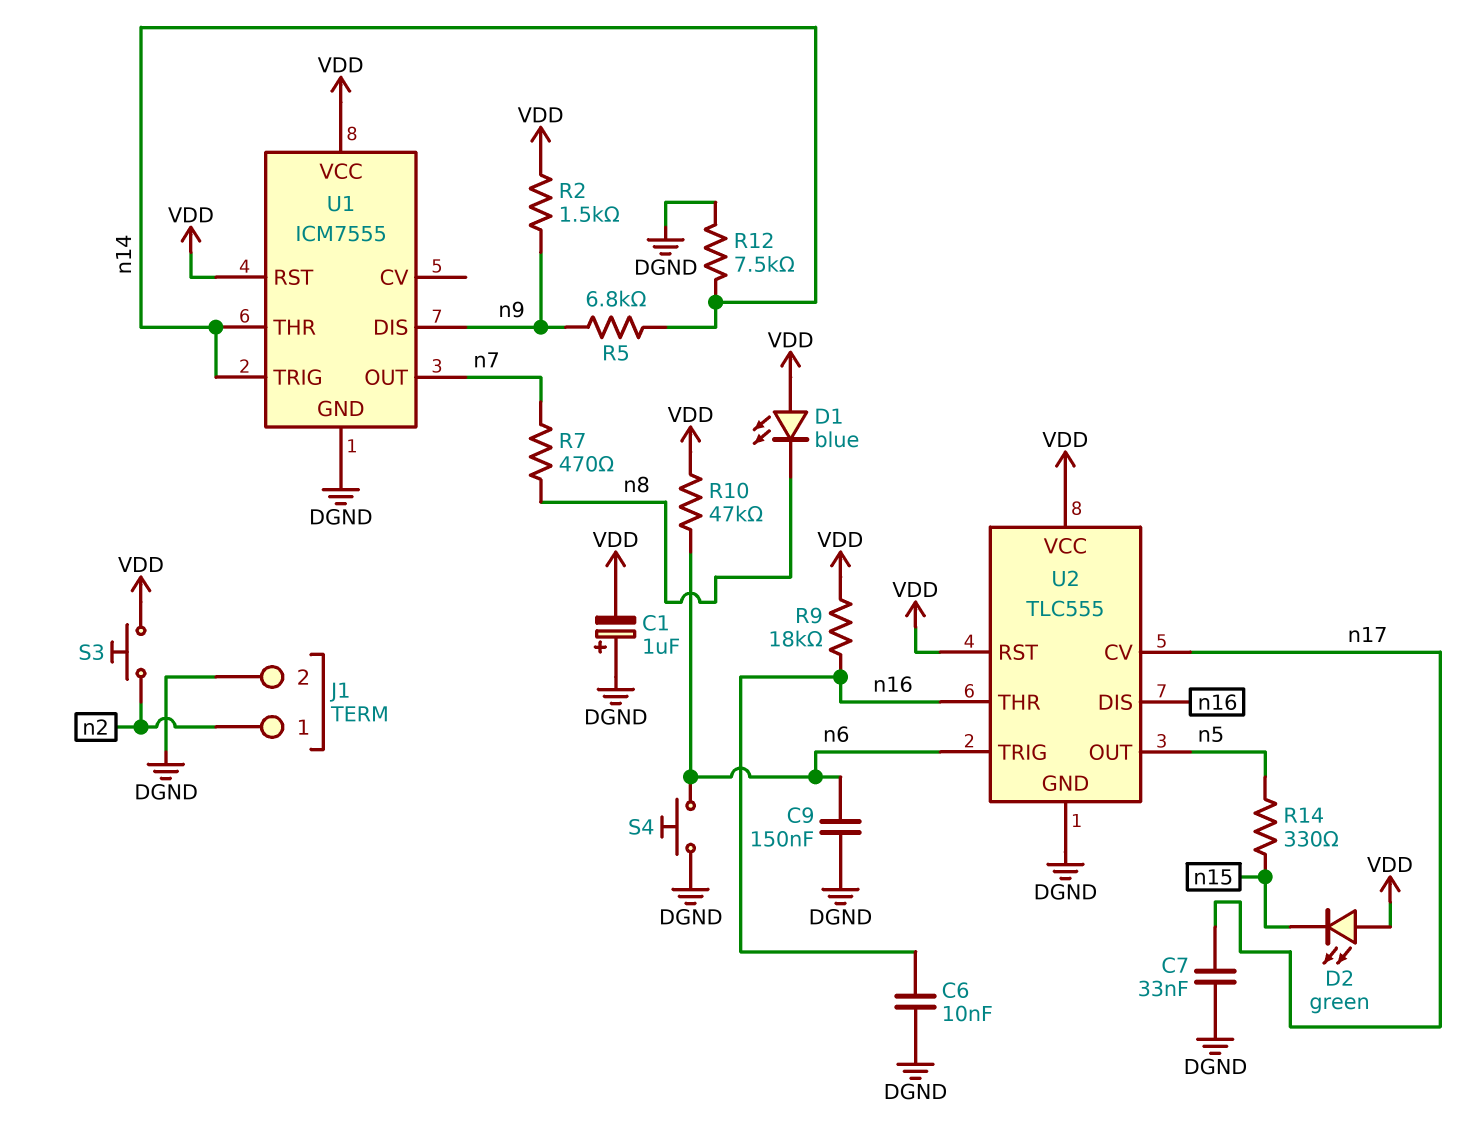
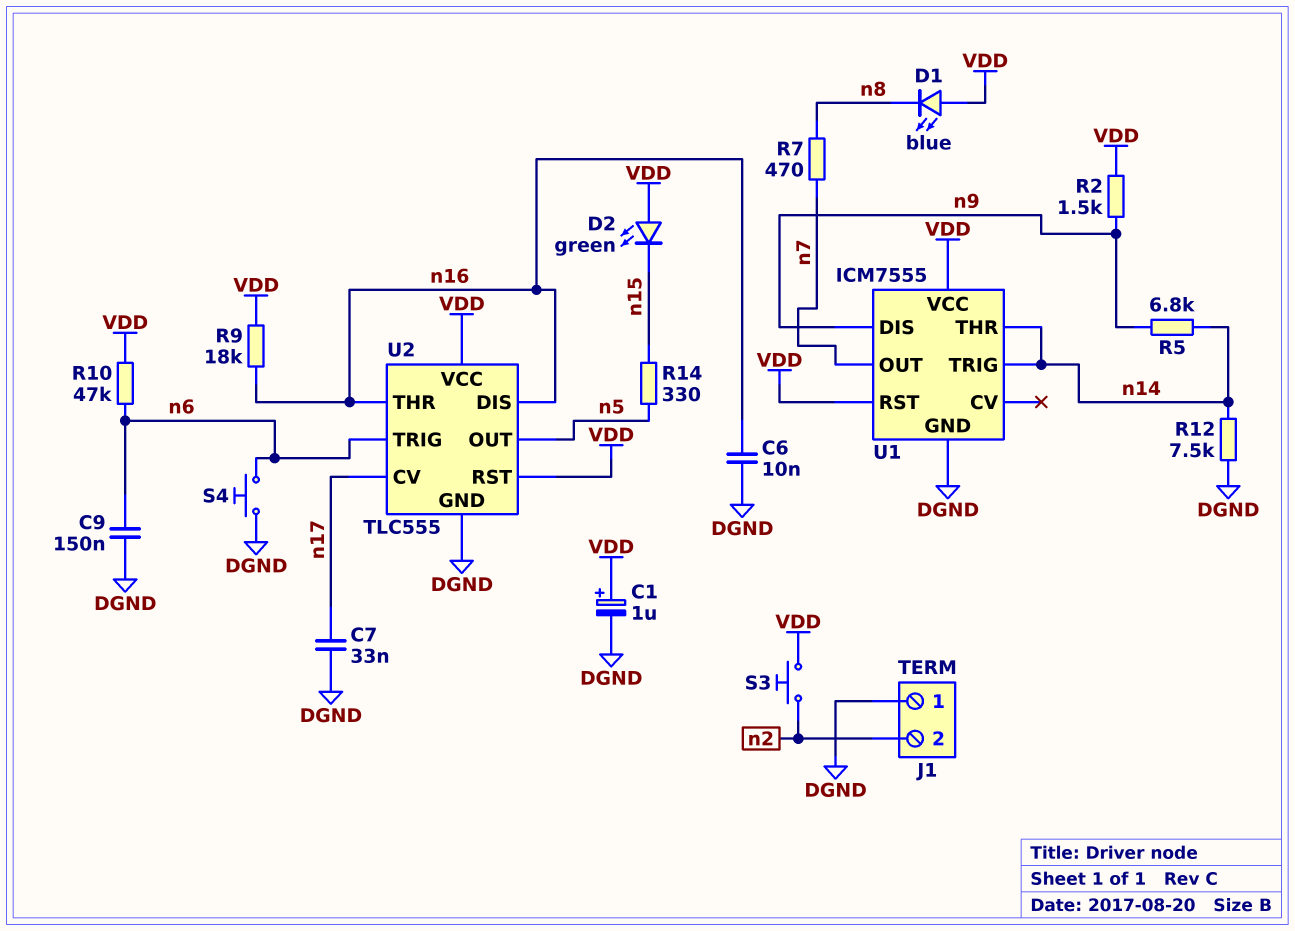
C1: 1uF (plus DGND, minus VDD) -> 1uF (plus VDD, minus DGND)
J1 pin 1: n2 -> DGND
J1 pin 2: DGND -> n2

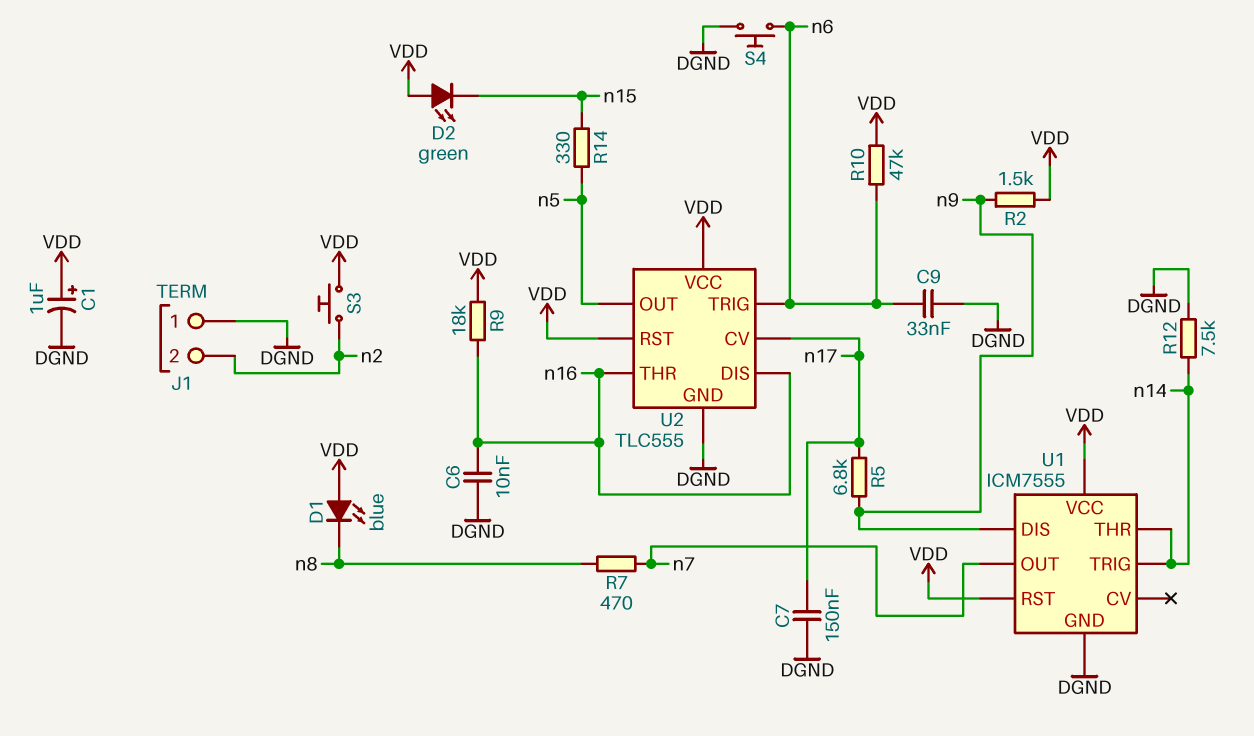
C7: 33nF (DGND, n17) -> 150nF (DGND, n17)
C9: 150nF (DGND, n6) -> 33nF (DGND, n6)
R5: 6.8k (n9, n14) -> 6.8k (n9, n17)

